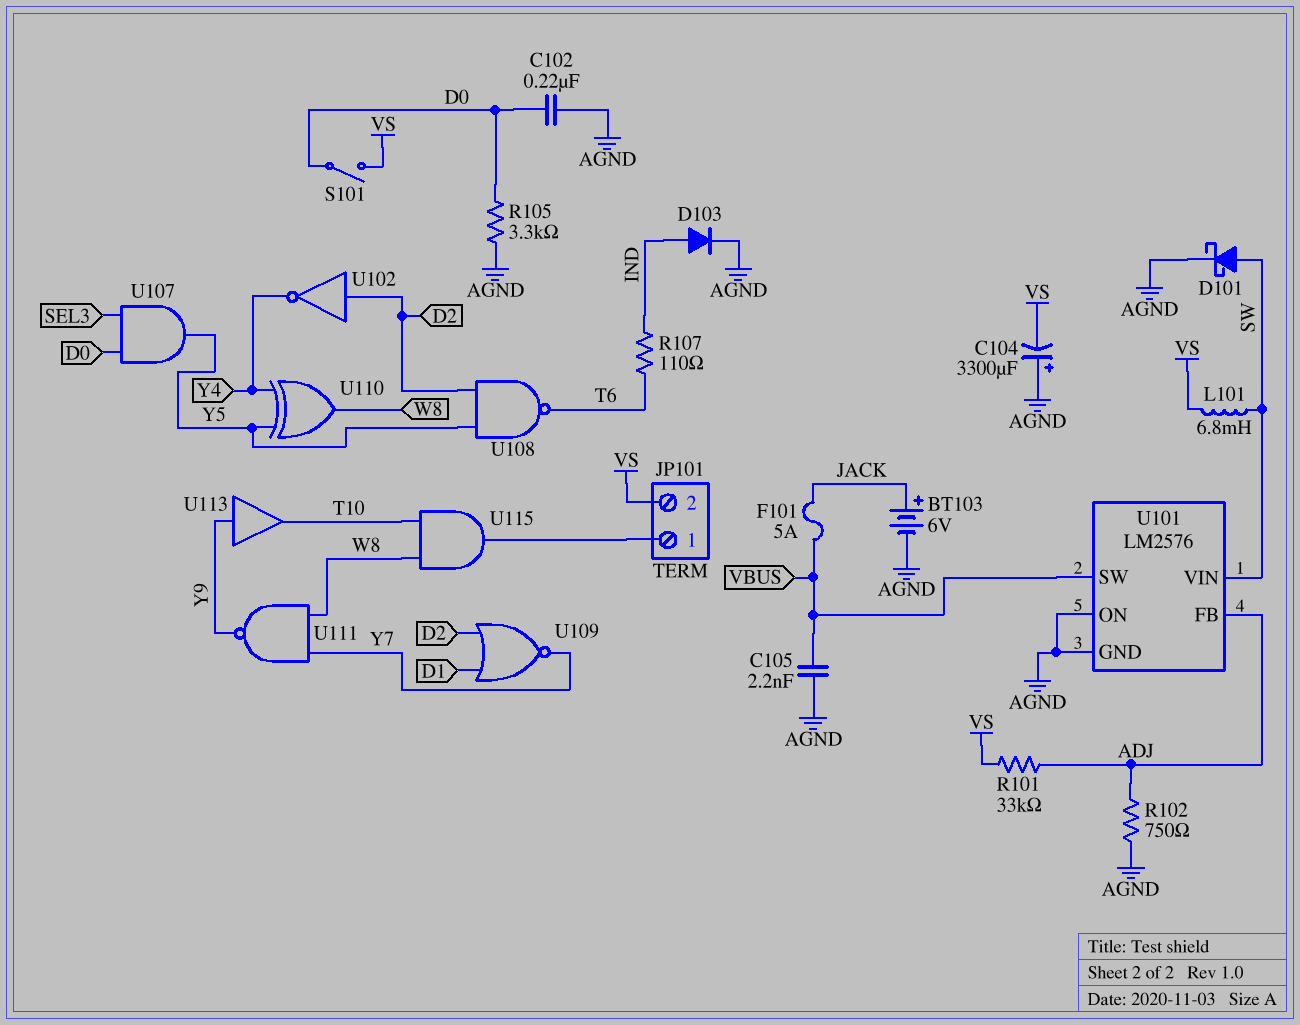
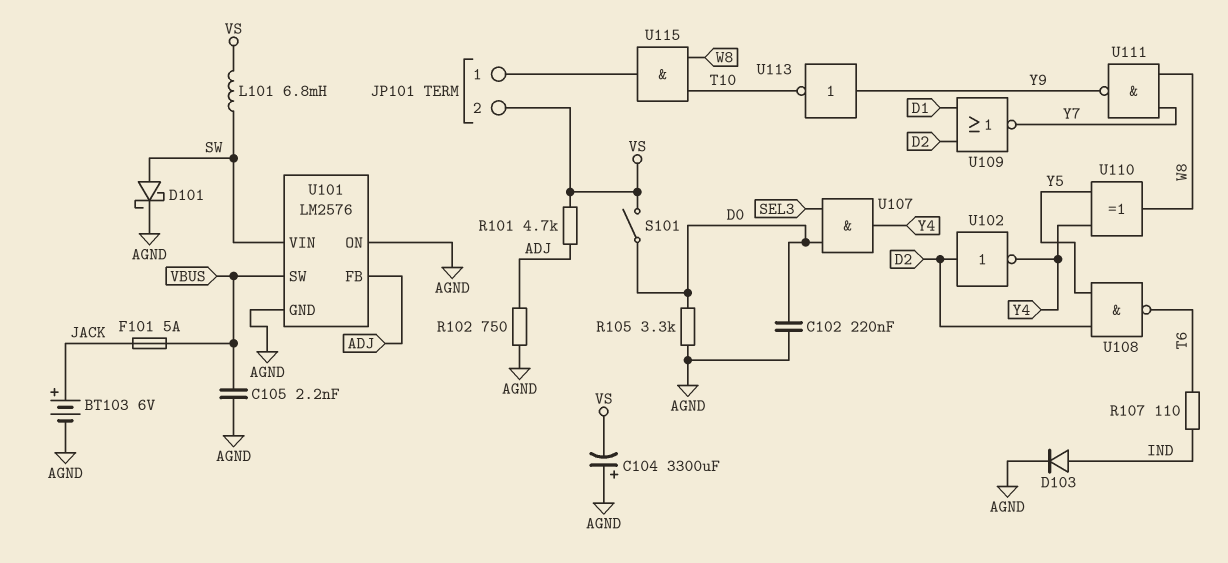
R101: 33k (ADJ, VS) -> 4.7k (ADJ, VS)
U107: AND (in D0, in SEL3, out Y5) -> AND (in D0, in SEL3, out Y4)
U113: buffer (in Y9, out T10) -> NOT (in Y9, out T10)

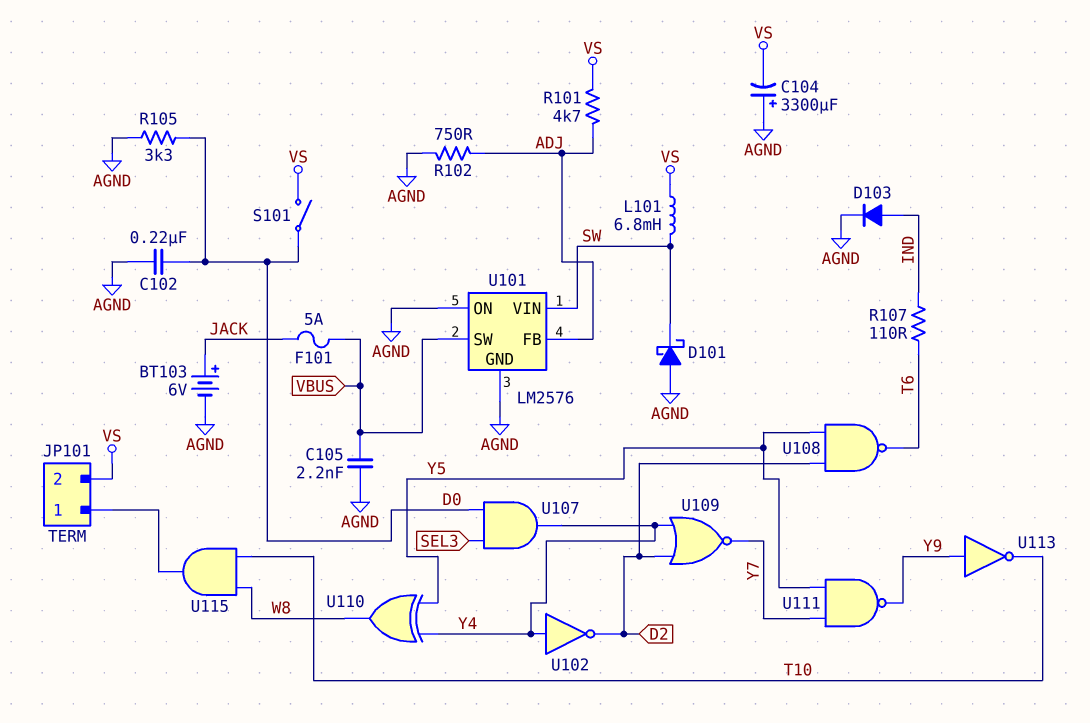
D101: schottky (A SW, K AGND) -> schottky (A AGND, K SW)
U102: NOT (in D2, out Y4) -> NOT (in Y4, out D2)
U109: NOR (in D1, in D2, out Y7) -> NOR (in D2, in Y4, out Y7)
U111: NAND (in W8, in Y7, out Y9) -> NAND (in Y5, in Y7, out Y9)

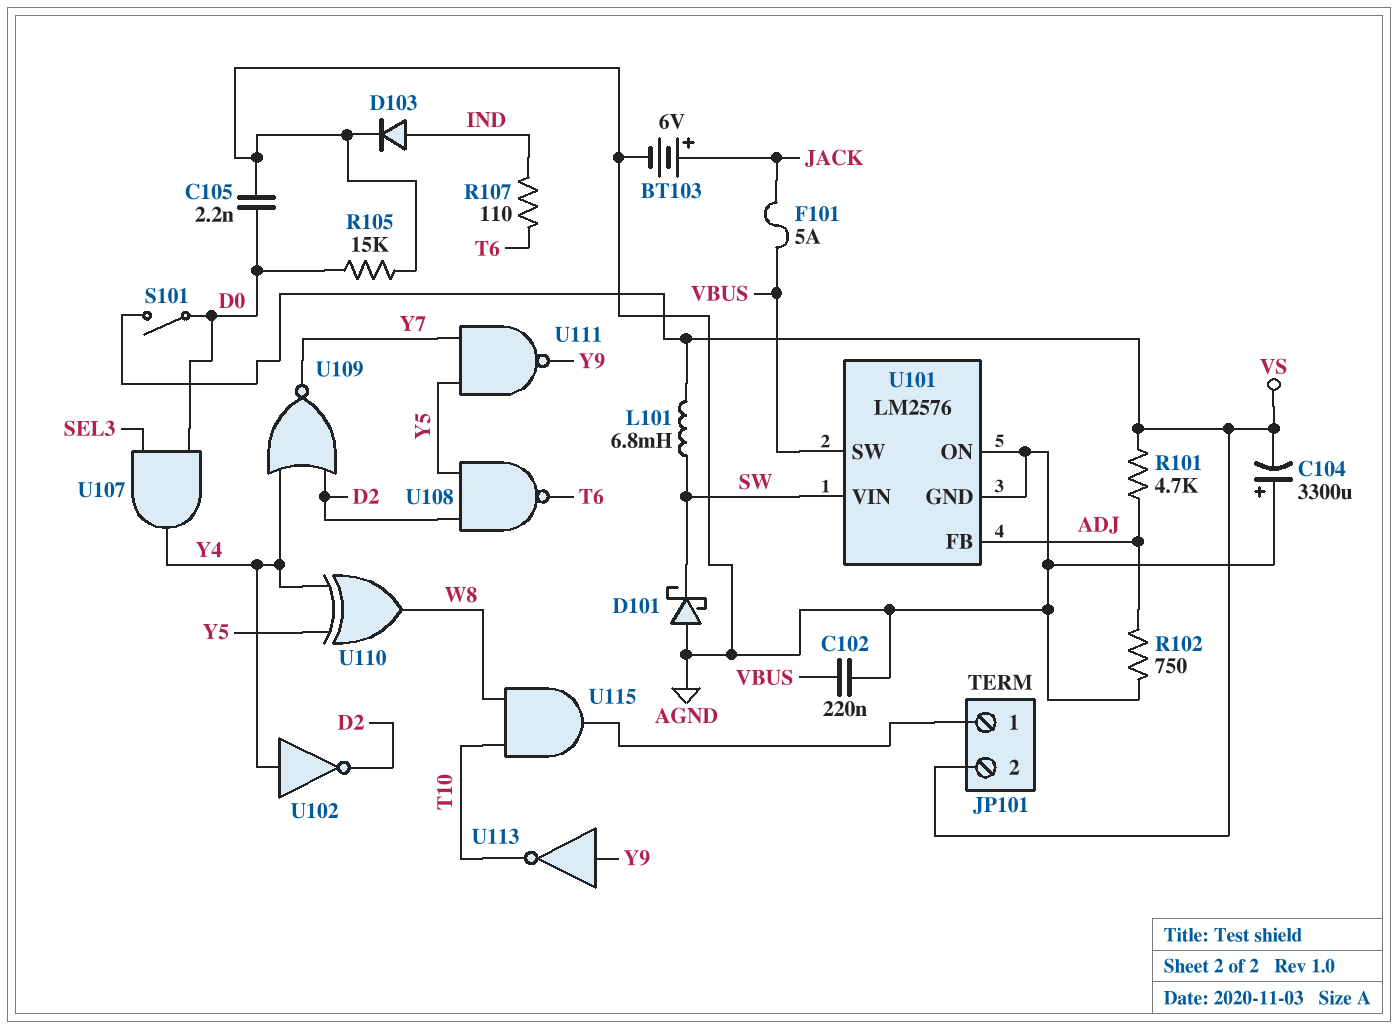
C102: 220nF (AGND, D0) -> 220nF (AGND, VBUS)
C105: 2.2nF (AGND, VBUS) -> 2.2nF (AGND, D0)
R105: 3.3k (AGND, D0) -> 15k (AGND, D0)

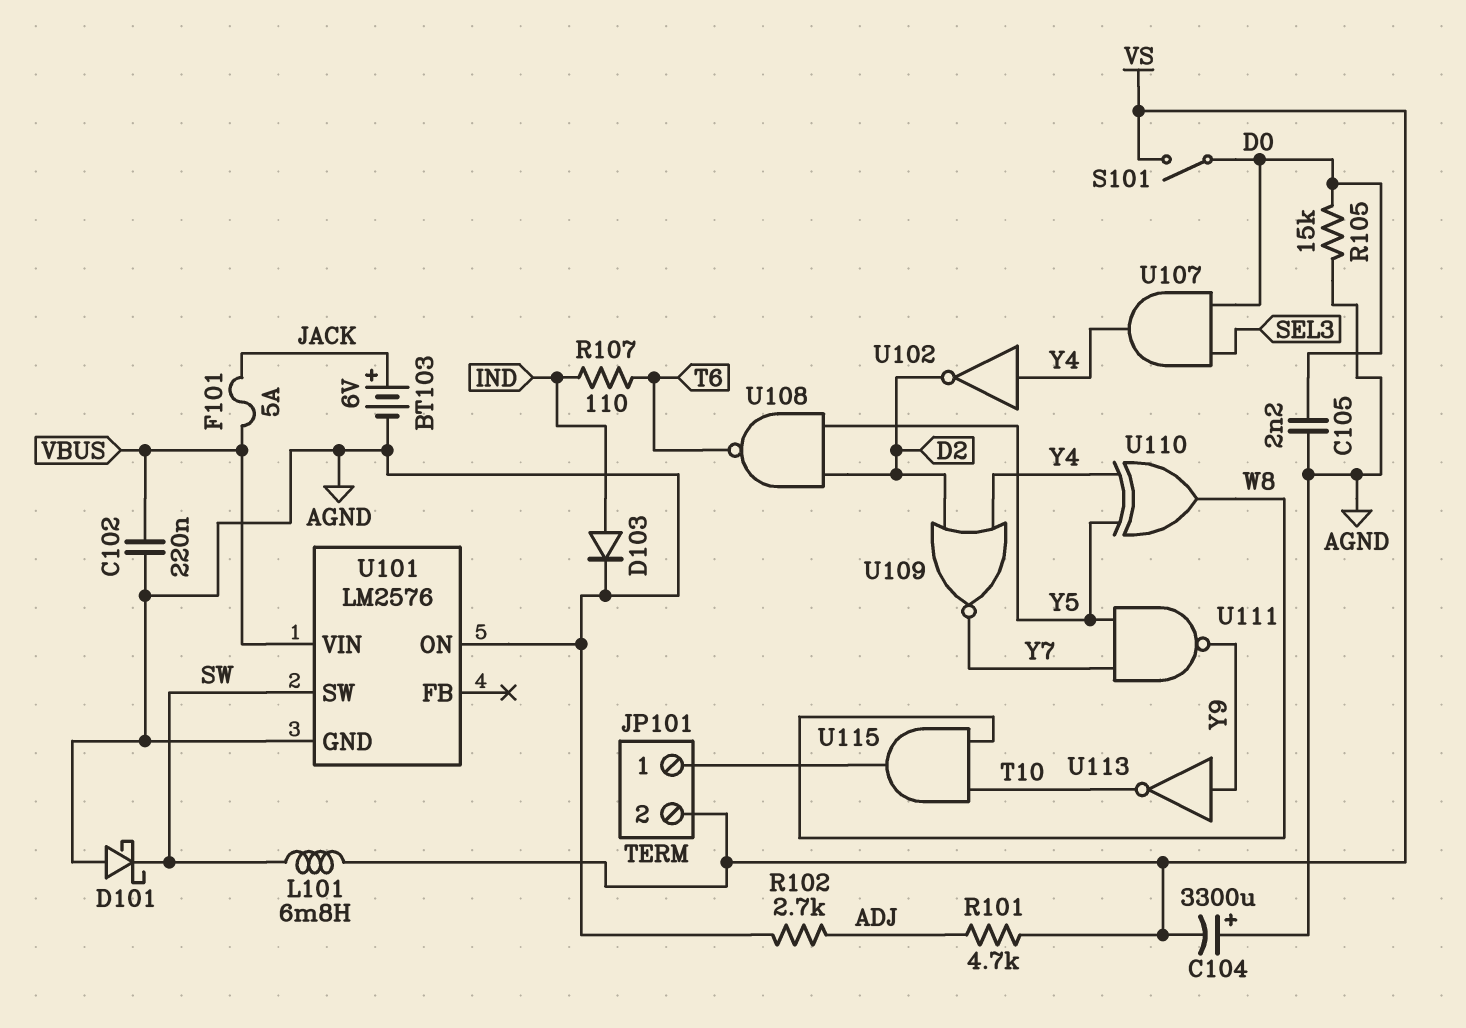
R102: 750 (ADJ, AGND) -> 2.7k (ADJ, AGND)
U101 pin FB: ADJ -> none
U101 pin SW: VBUS -> SW
U101 pin VIN: SW -> VBUS

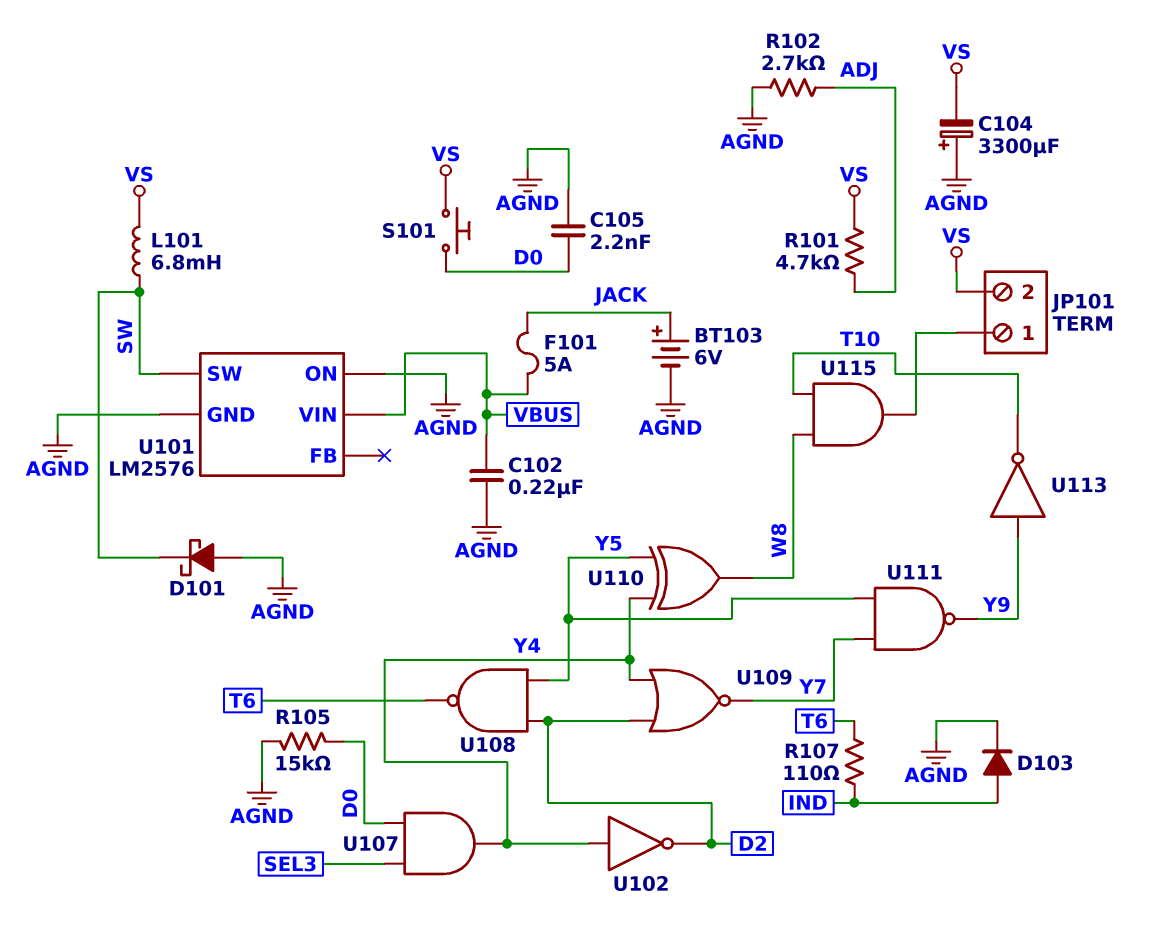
S101: switch (D0, VS) -> button (D0, VS)

